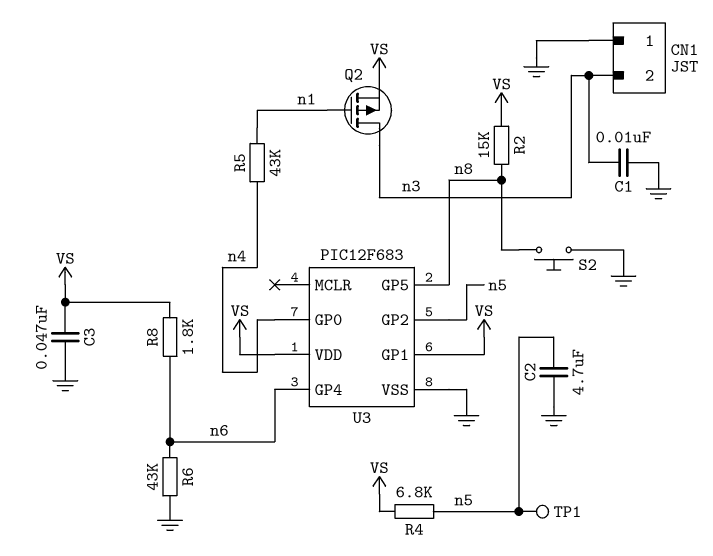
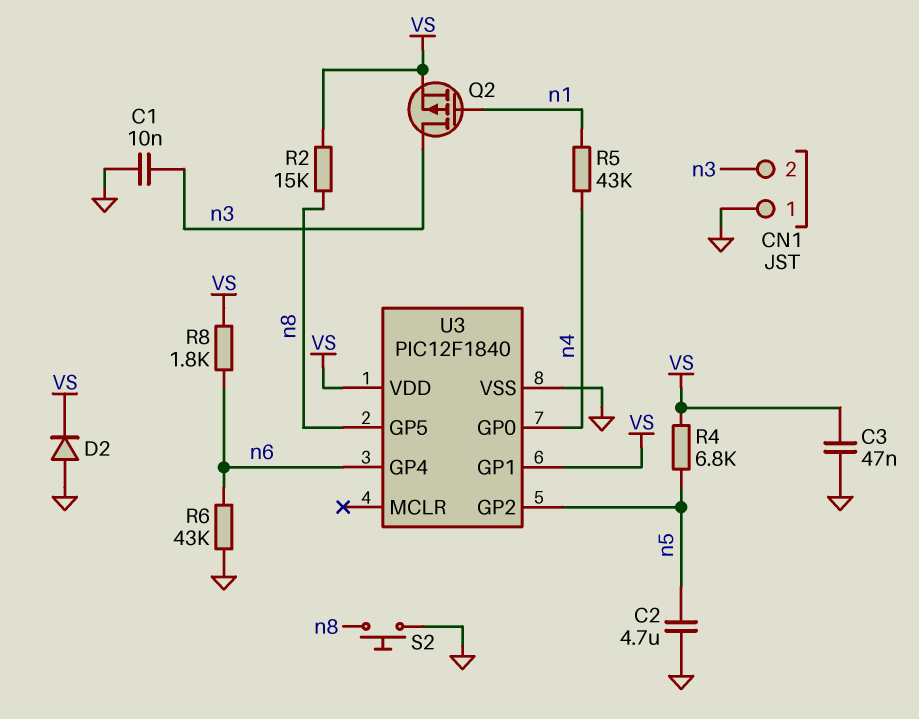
D2: none -> diode (A GND, K VS)
TP1: test point (n5) -> none
U3: PIC12F683 -> PIC12F1840

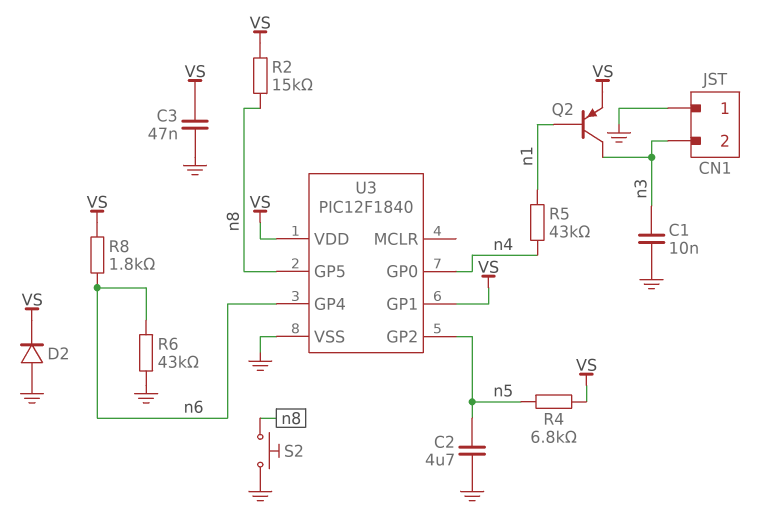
Q2: PMOS (G n1, D n3, S VS) -> PNP (B n1, C n3, E VS)

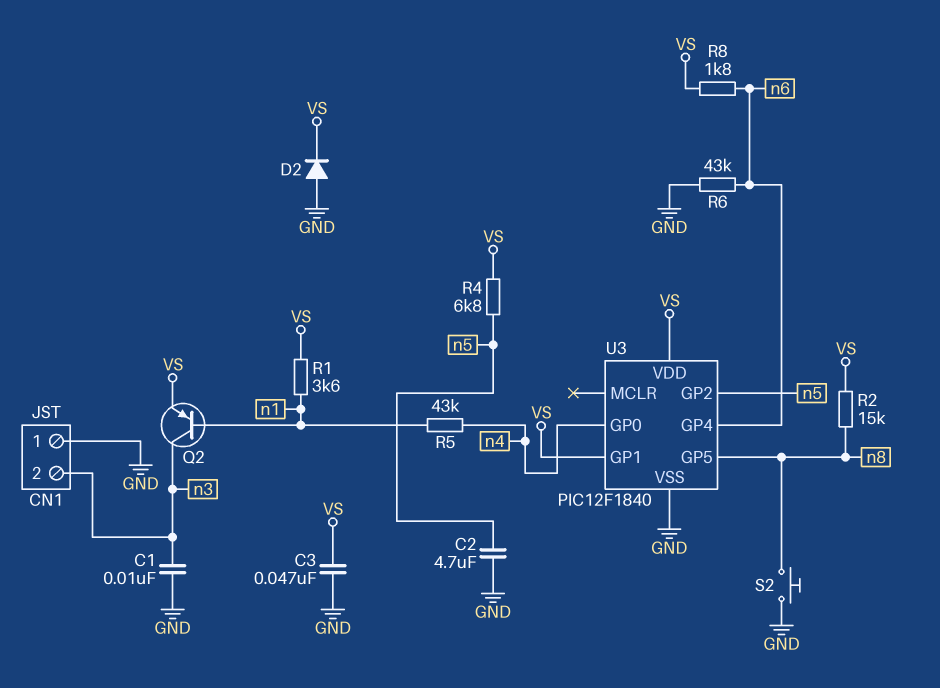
R1: none -> 3.6k (VS, n1)

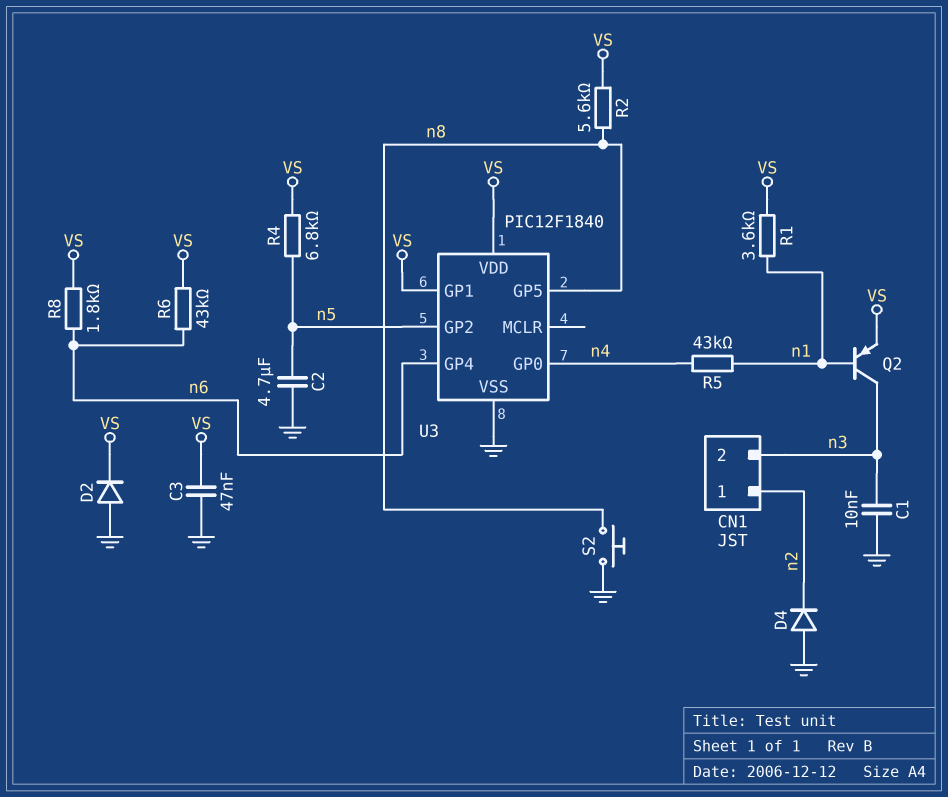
CN1 pin 1: GND -> n2
D4: none -> diode (A GND, K n2)
R2: 15k (VS, n8) -> 5.6k (VS, n8)
R6: 43k (GND, n6) -> 43k (VS, n6)

